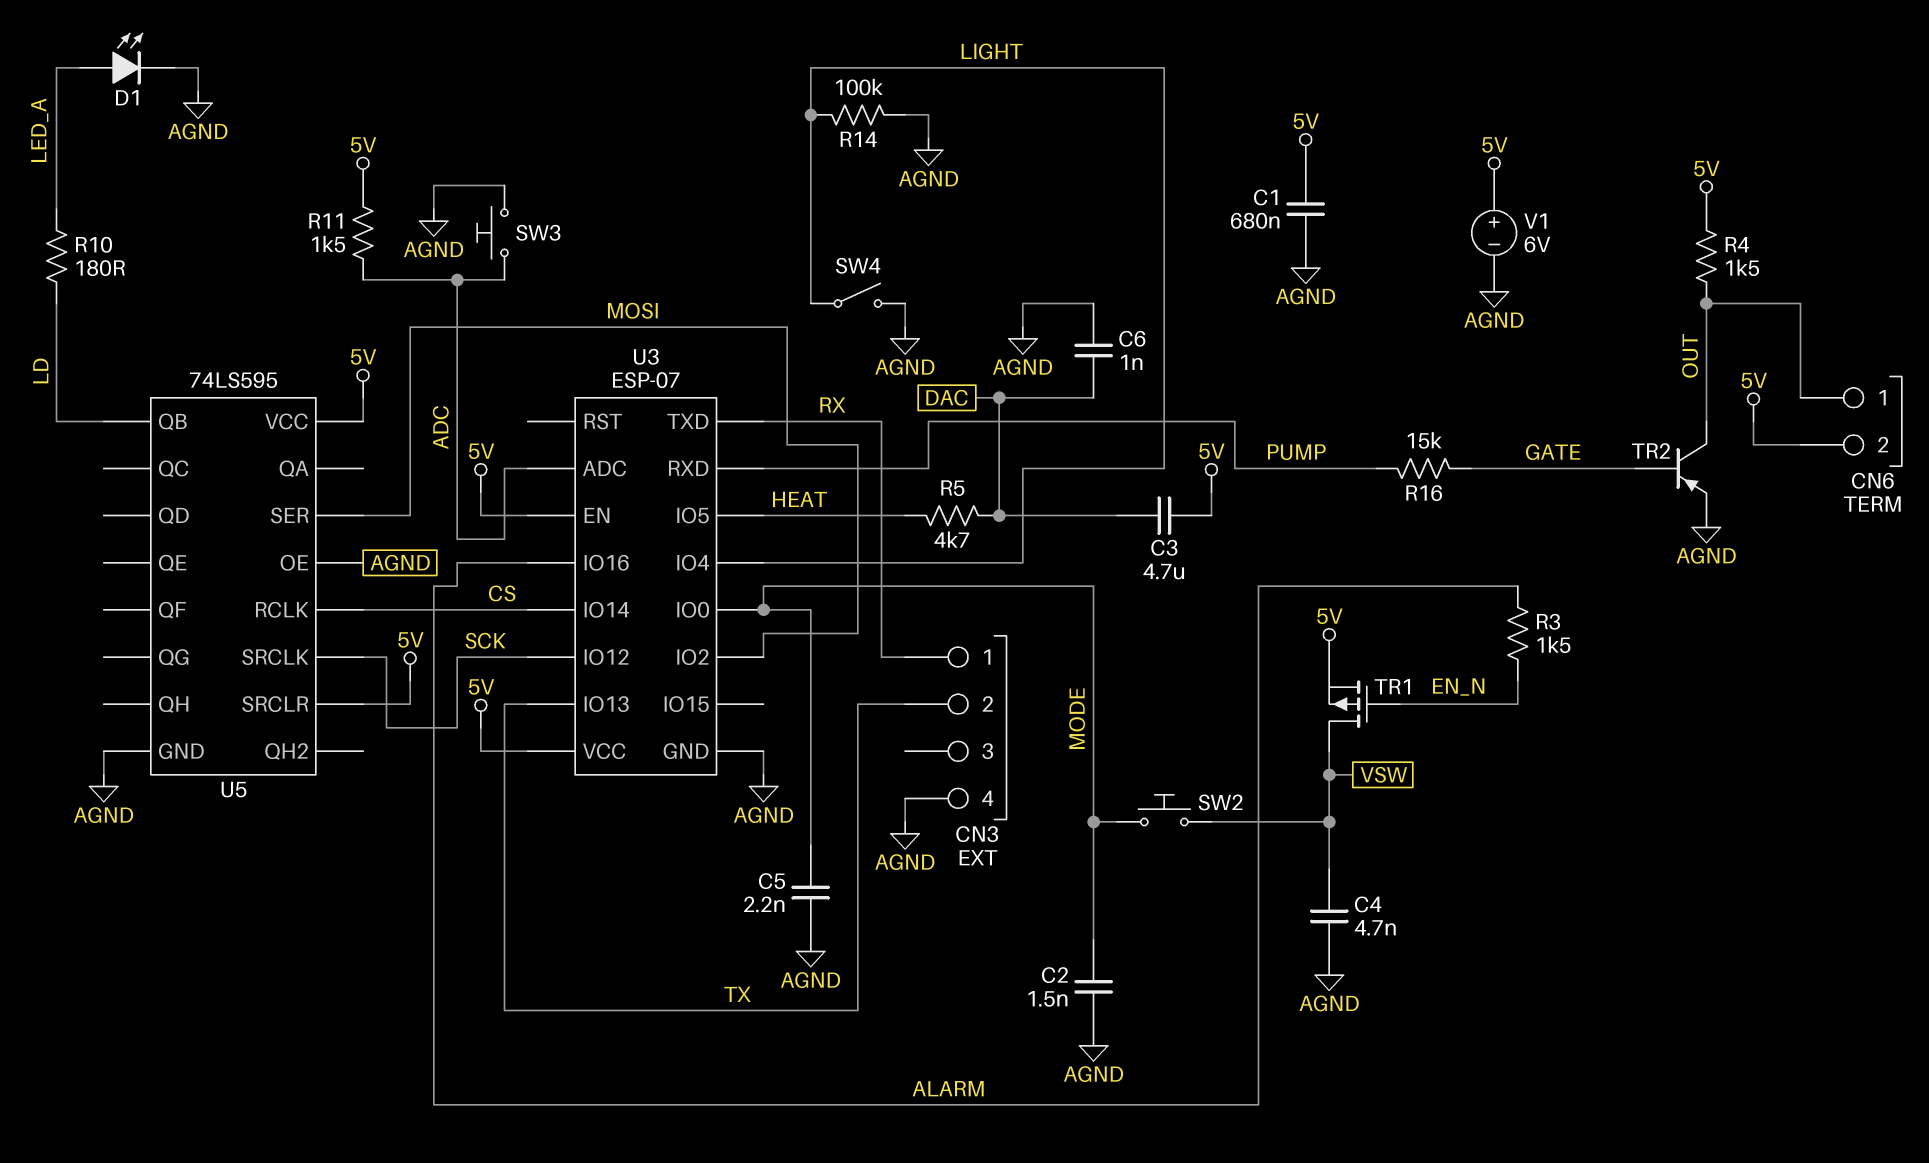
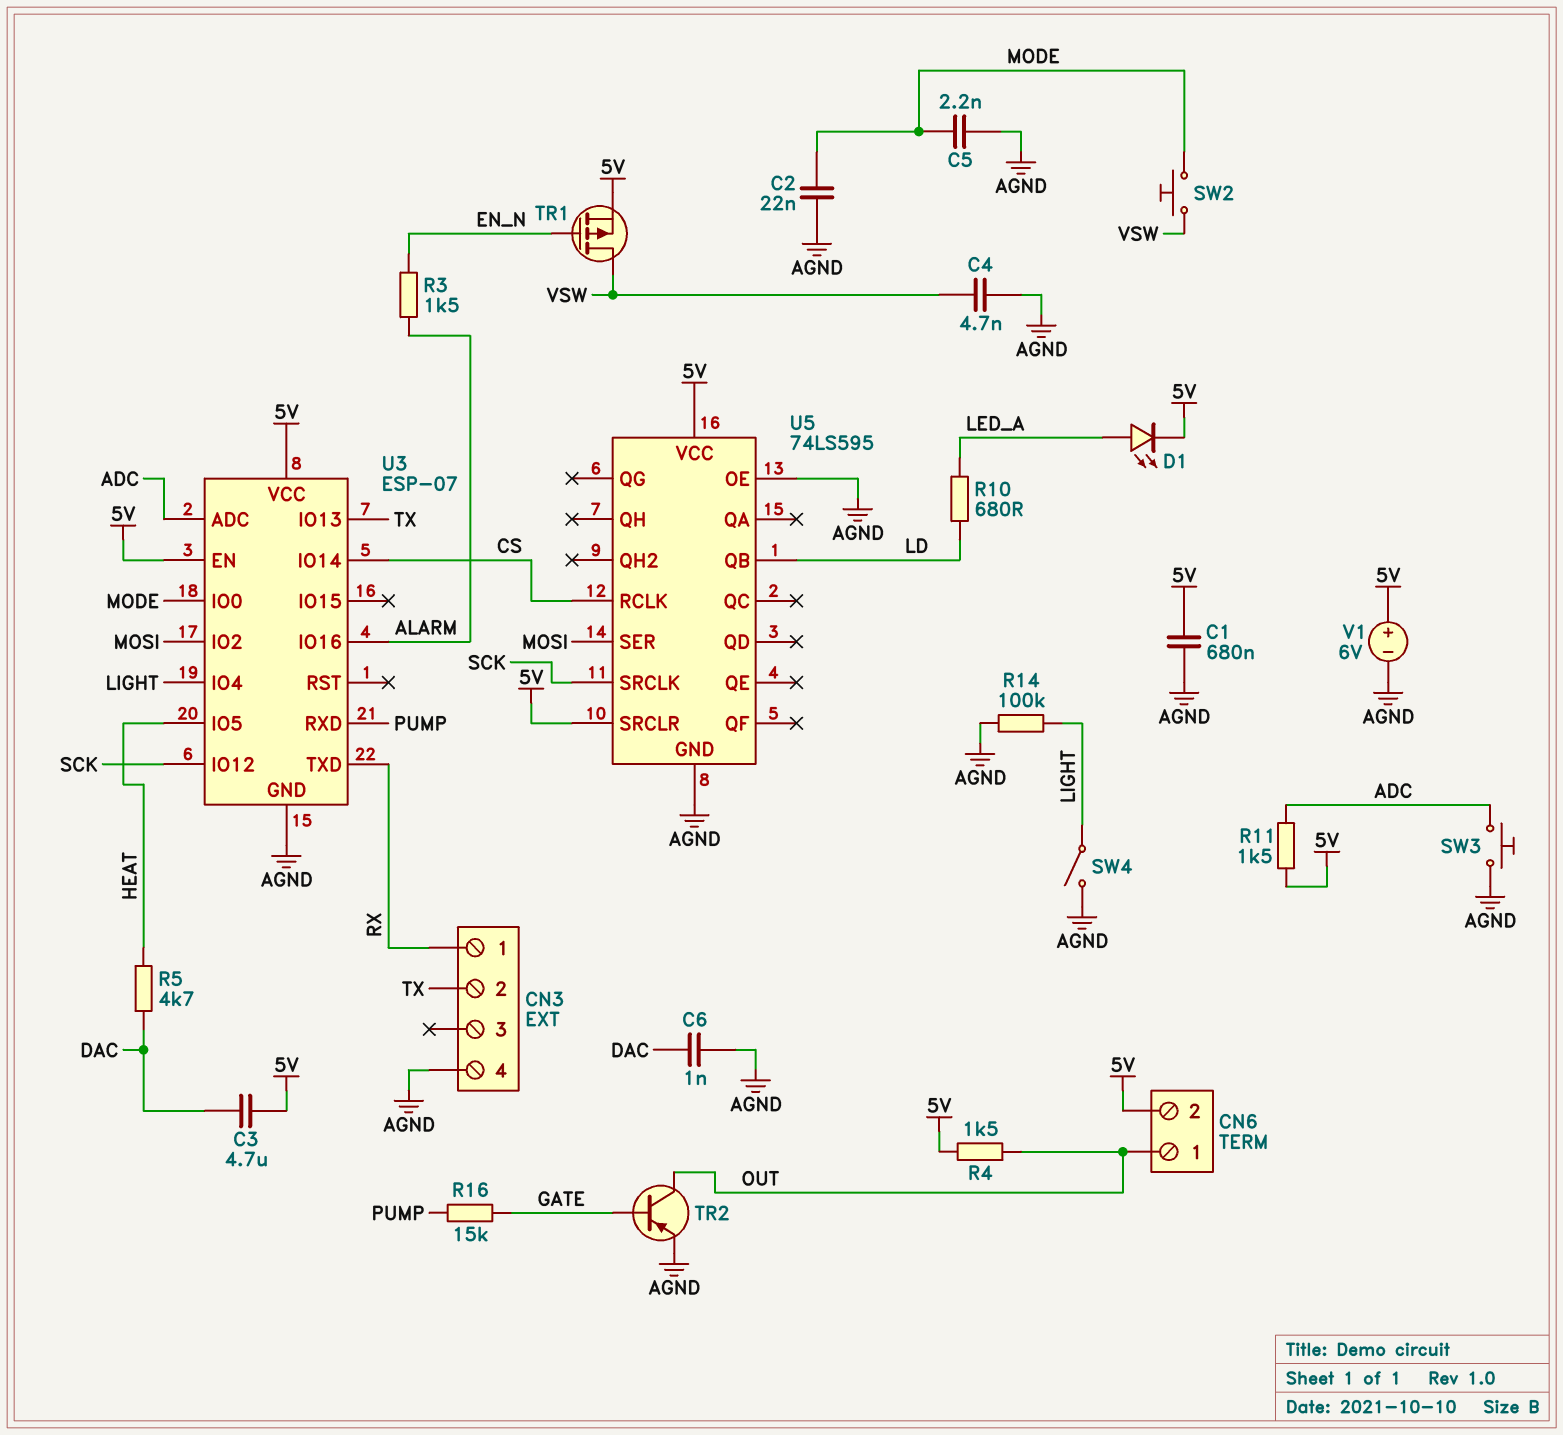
C2: 1.5nF (AGND, MODE) -> 22nF (AGND, MODE)
D1: LED (A LED_A, K AGND) -> LED (A LED_A, K 5V)
R10: 180 (LD, LED_A) -> 680 (LD, LED_A)

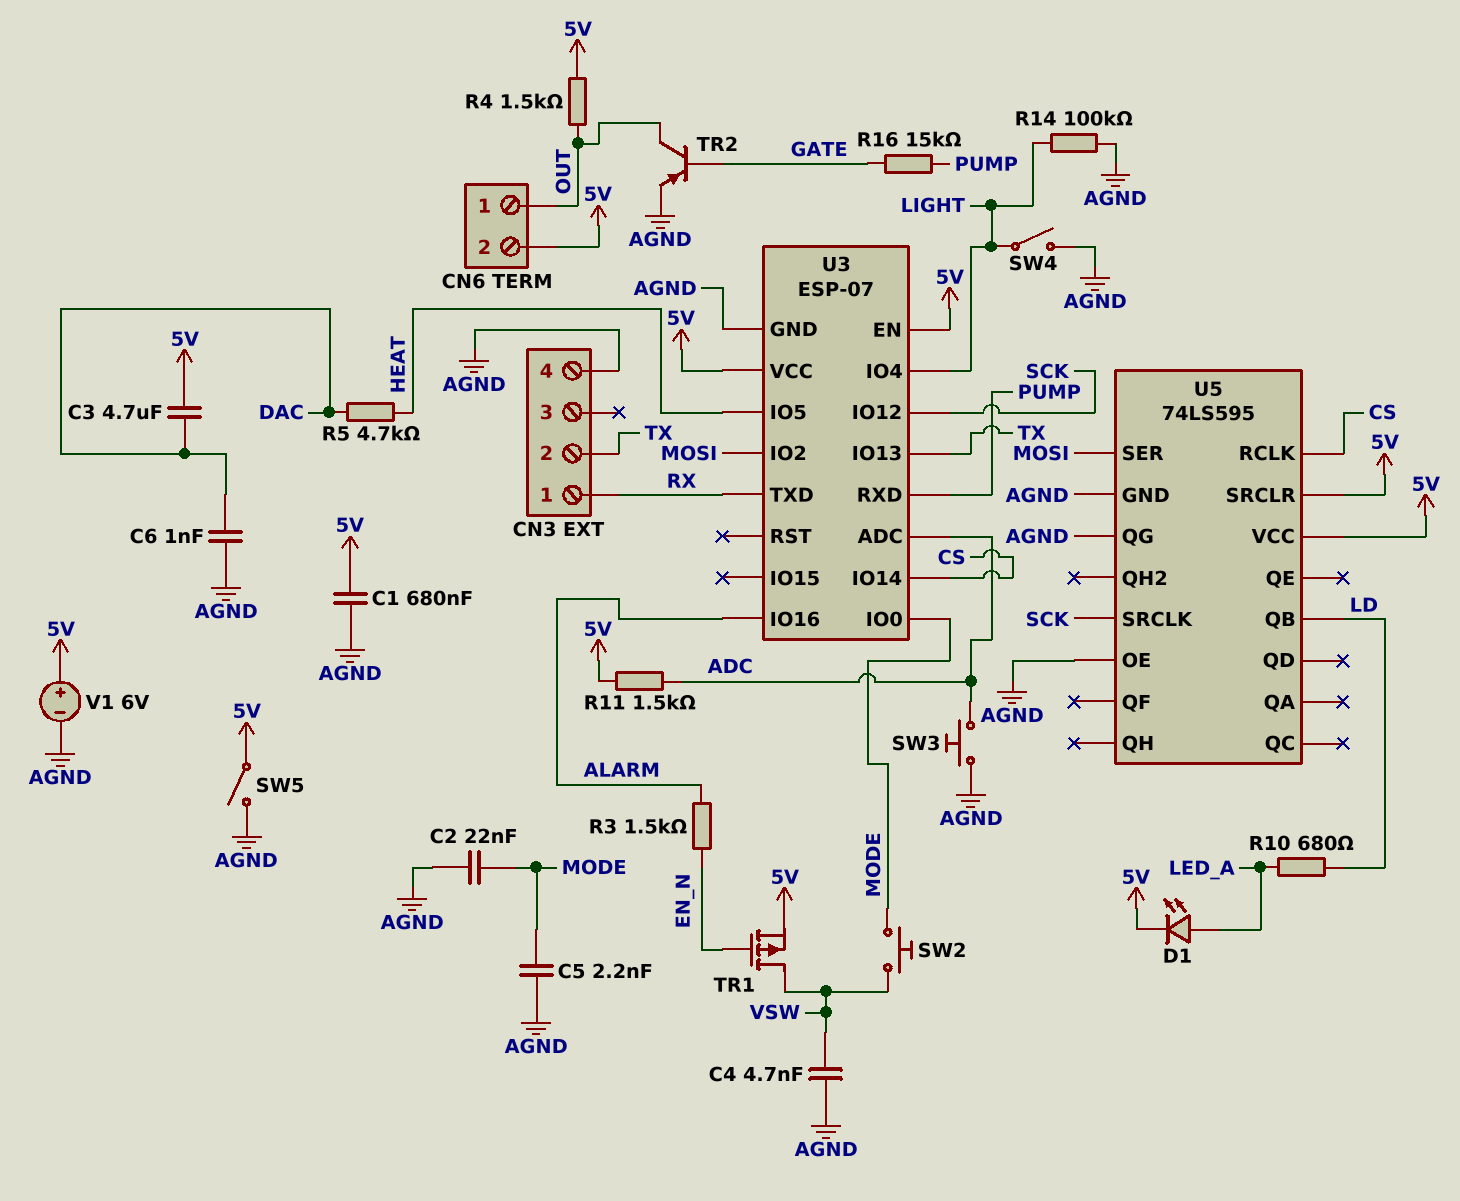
SW5: none -> switch (5V, AGND)
U5 pin QG: none -> AGND

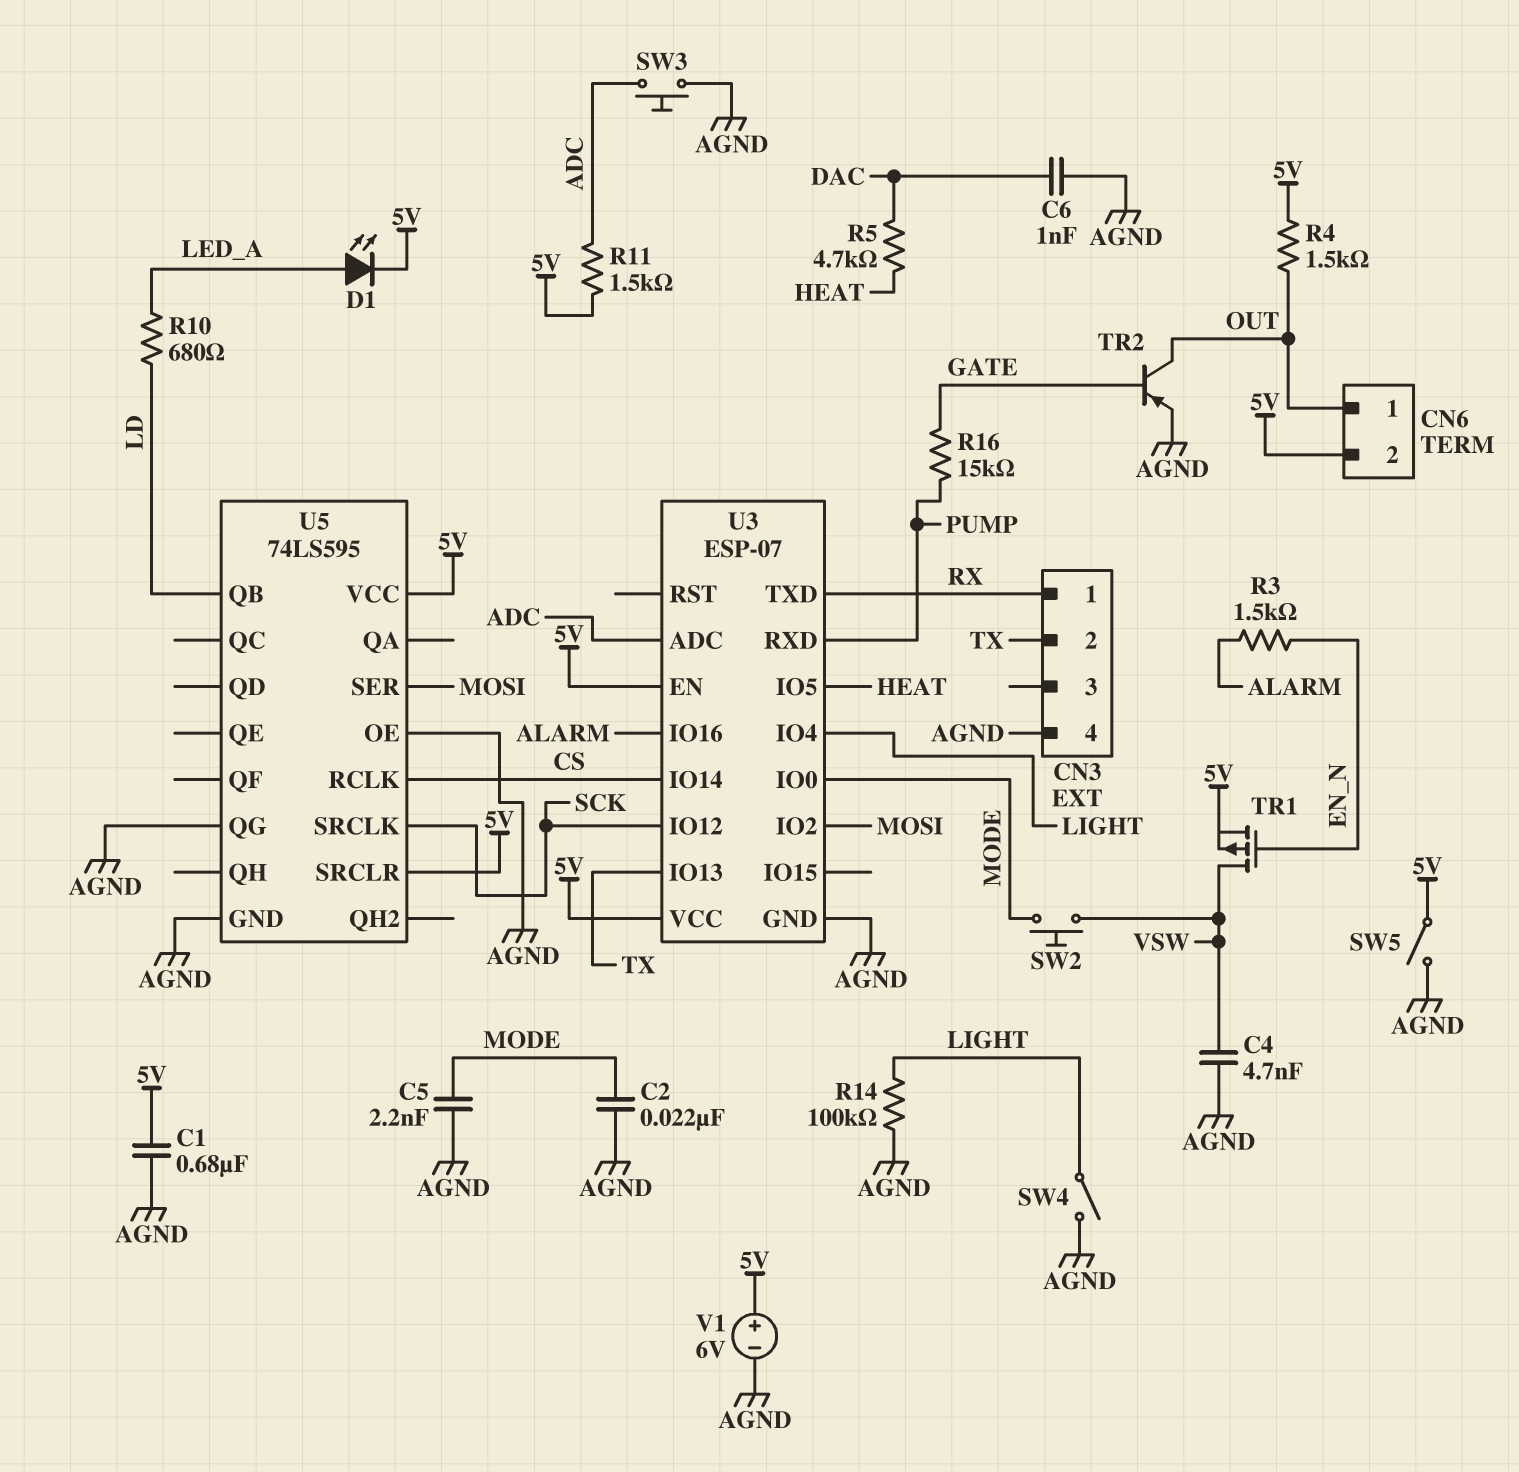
C3: 4.7uF (5V, DAC) -> none

